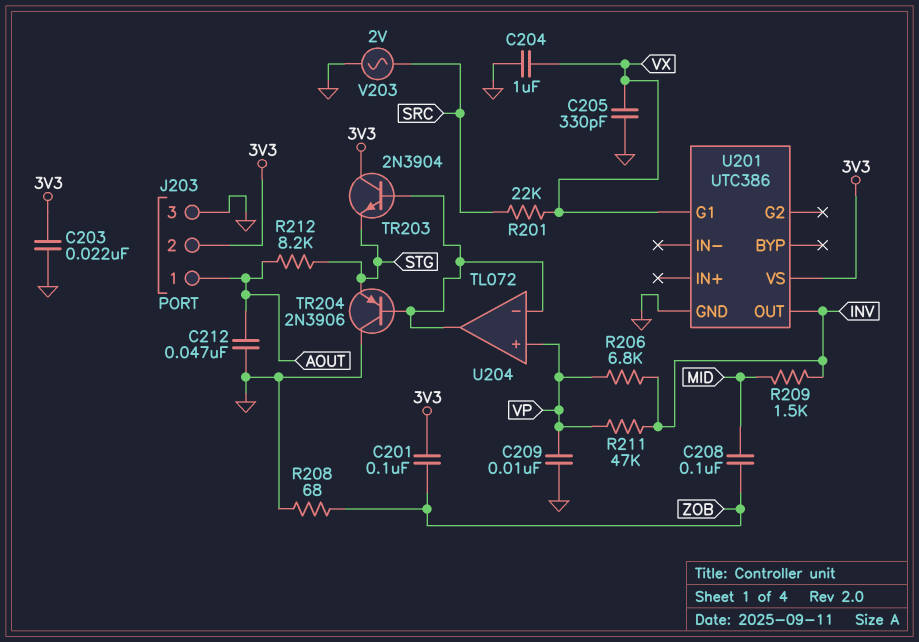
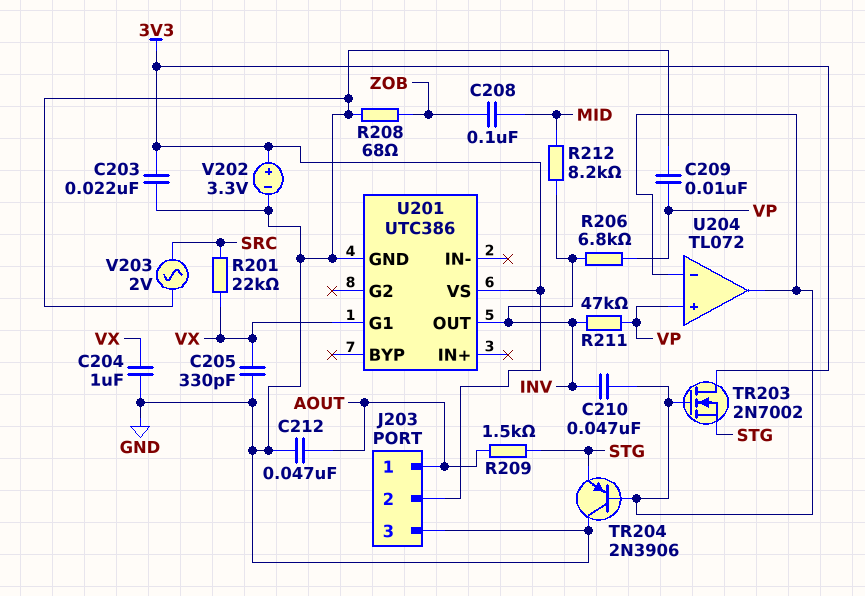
C201: 100nF (3V3, ZOB) -> none
C210: none -> 47nF (INV, U204/in-)
R209: 1.5k (INV, MID) -> 1.5k (AOUT, STG)
R212: 8.2k (AOUT, STG) -> 8.2k (INV, MID)
TR203: NPN 2N3904 (B U204/in-, C 3V3, E STG) -> NMOS 2N7002 (G U204/in-, D 3V3, S STG)
V202: none -> 3.3V (plus 3V3, minus GND)

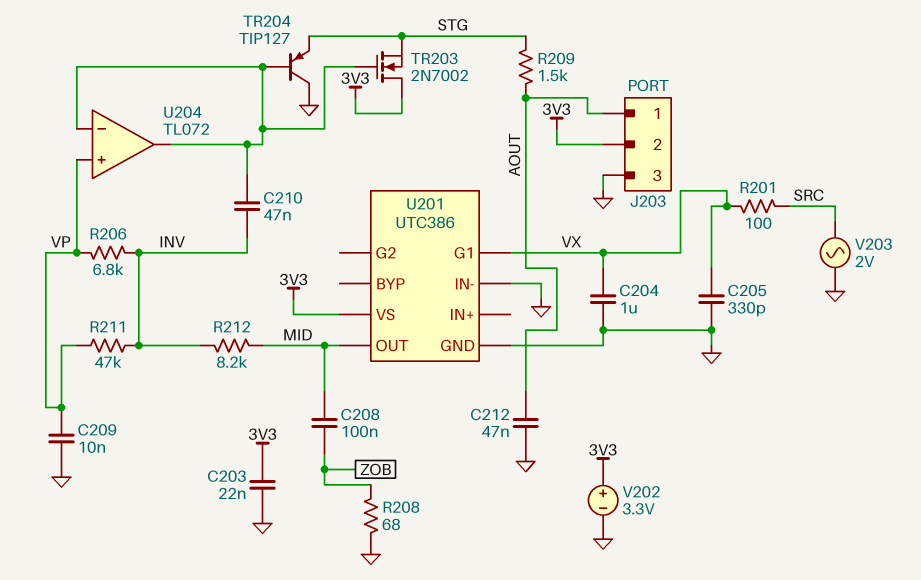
R201: 22k (SRC, VX) -> 100 (SRC, VX)
TR204: PNP 2N3906 (B U204/in-, C GND, E STG) -> PNP TIP127 (B U204/in-, C GND, E STG)
U201 pin IN-: none -> GND
U201 pin OUT: INV -> MID

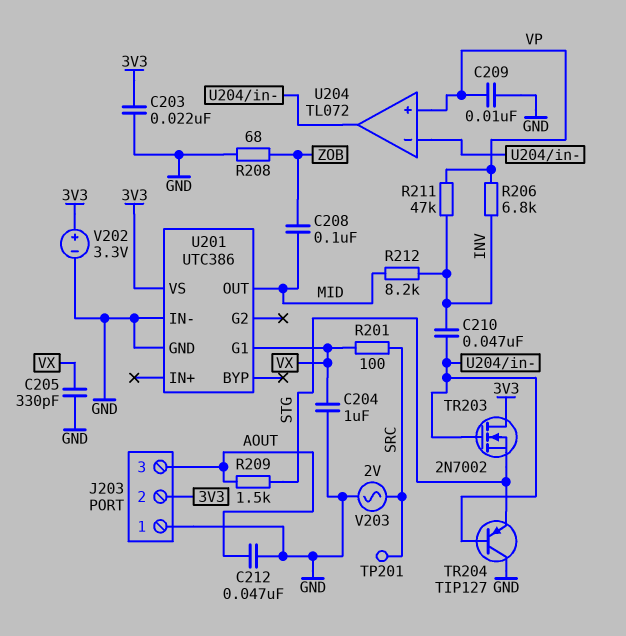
J203 pin 1: AOUT -> GND
J203 pin 3: GND -> AOUT
TP201: none -> test point (SRC)

